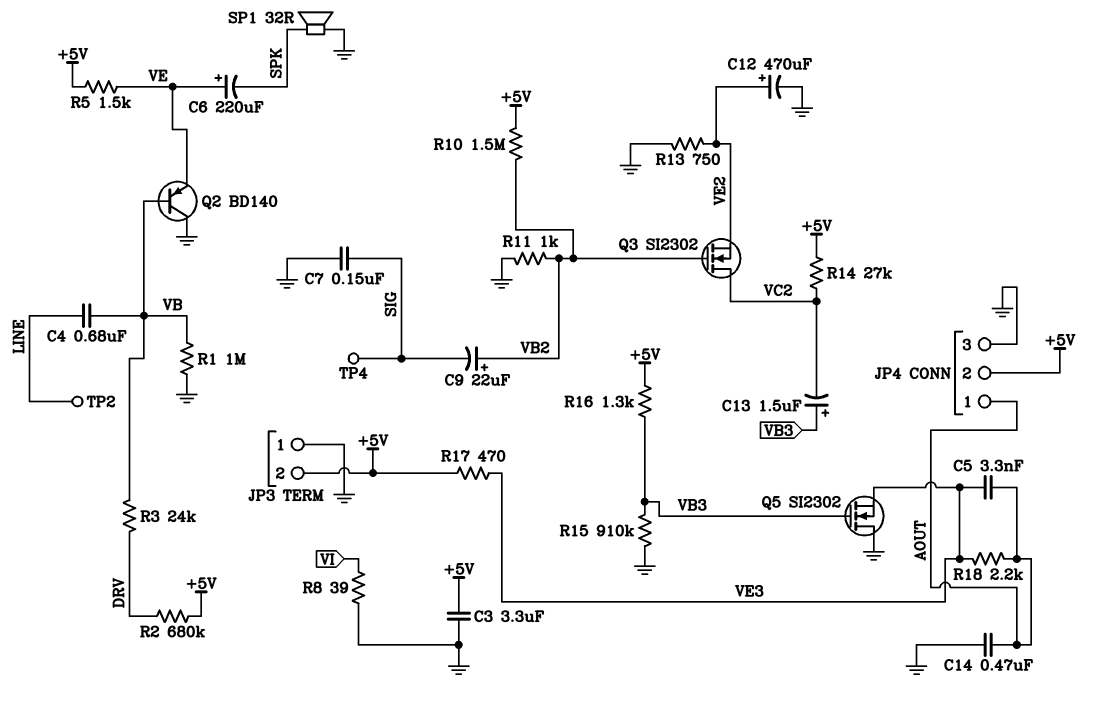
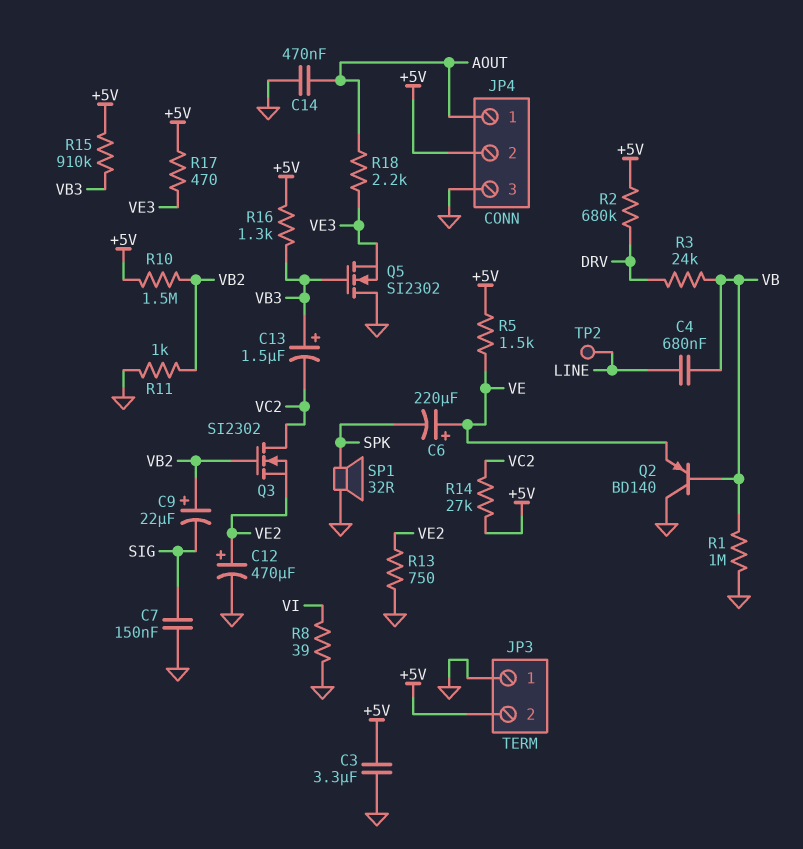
C5: 3.3nF (AOUT, VE3) -> none
R15: 910k (GND, VB3) -> 910k (+5V, VB3)
TP4: test point (SIG) -> none

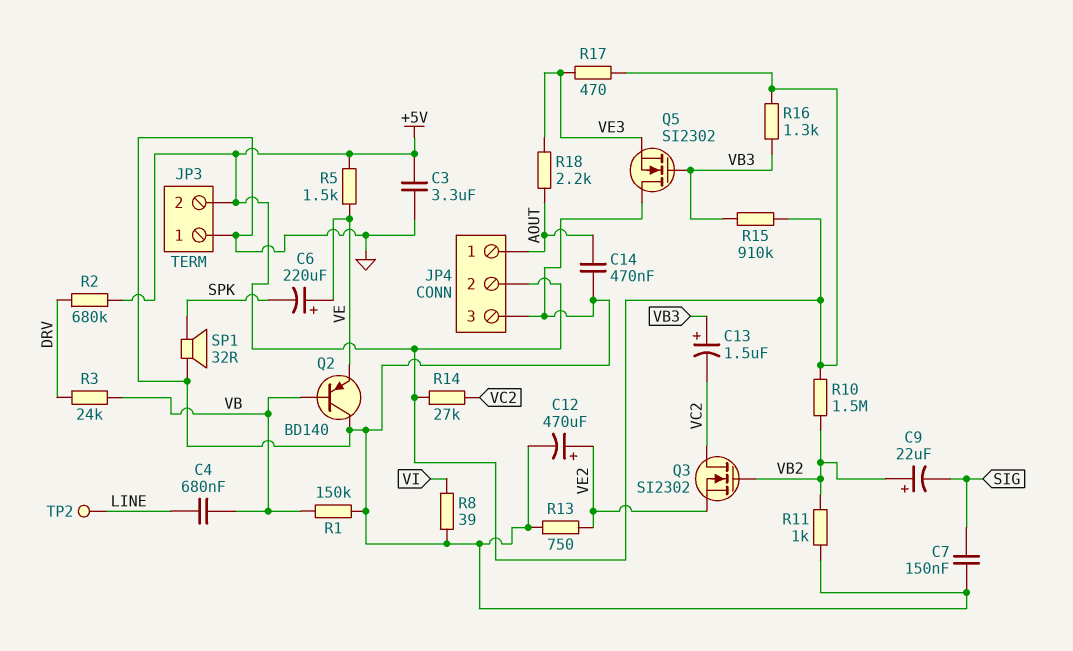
R1: 1M (GND, VB) -> 150k (GND, VB)

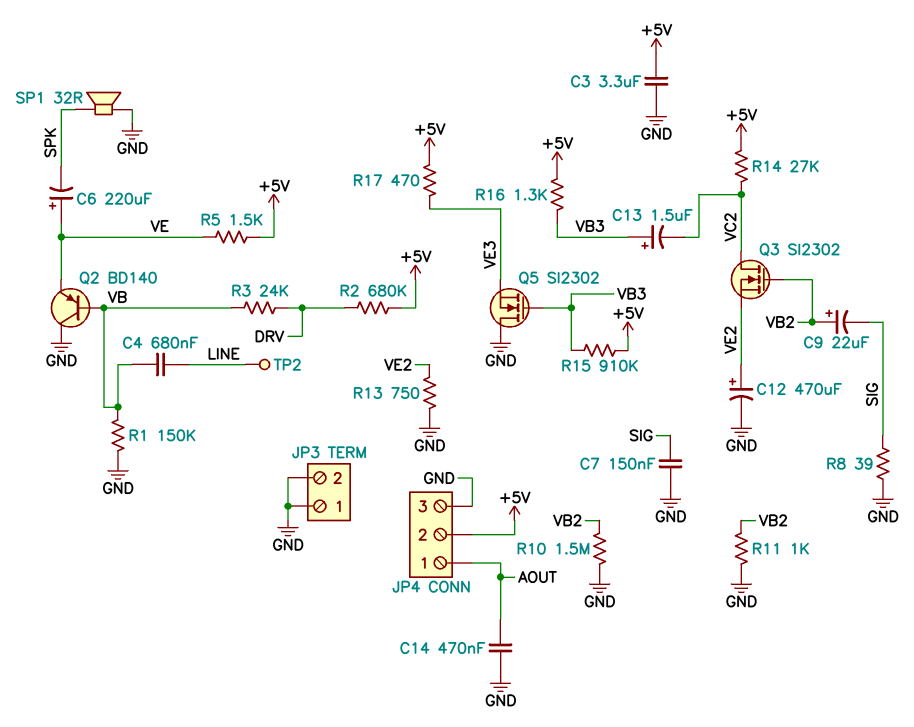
JP3 pin 2: +5V -> GND
R8: 39 (GND, VI) -> 39 (GND, SIG)
R10: 1.5M (+5V, VB2) -> 1.5M (GND, VB2)
R18: 2.2k (AOUT, VE3) -> none

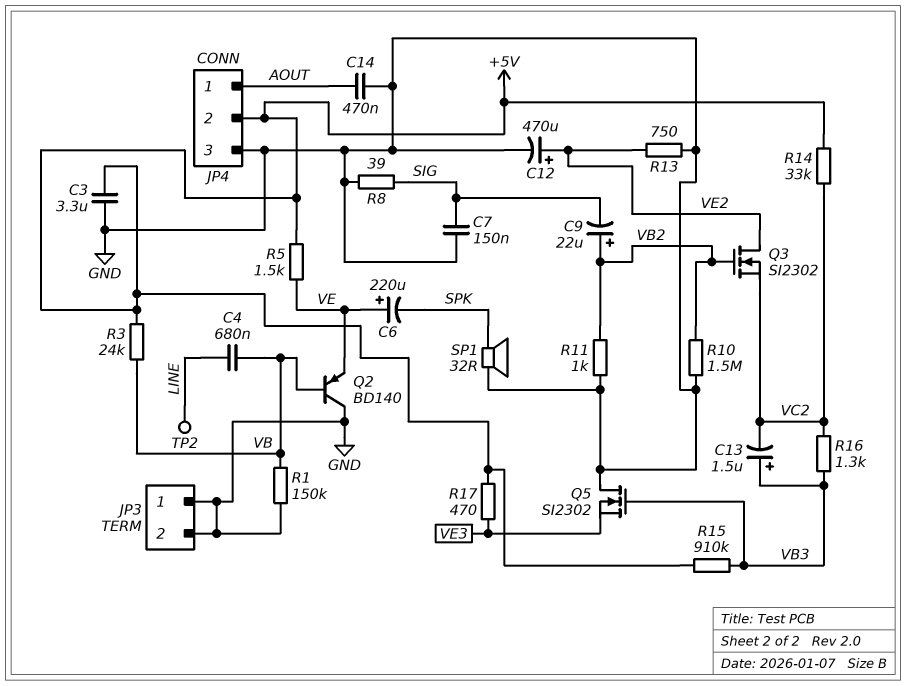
Q3: NMOS SI2302 (G VB2, D VC2, S VE2) -> NMOS SI2302 (G VB2, D VE2, S VC2)
R2: 680k (+5V, DRV) -> none
R3: 24k (DRV, VB) -> 24k (+5V, VB)
R14: 27k (+5V, VC2) -> 33k (+5V, VC2)
R16: 1.3k (+5V, VB3) -> 1.3k (VB3, VC2)

